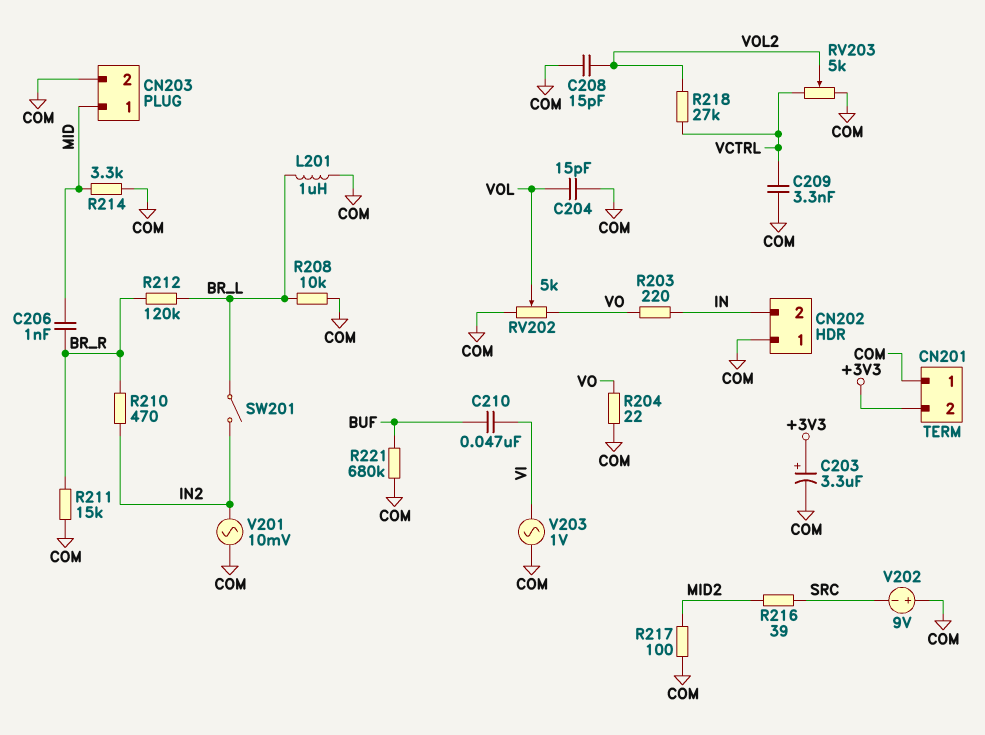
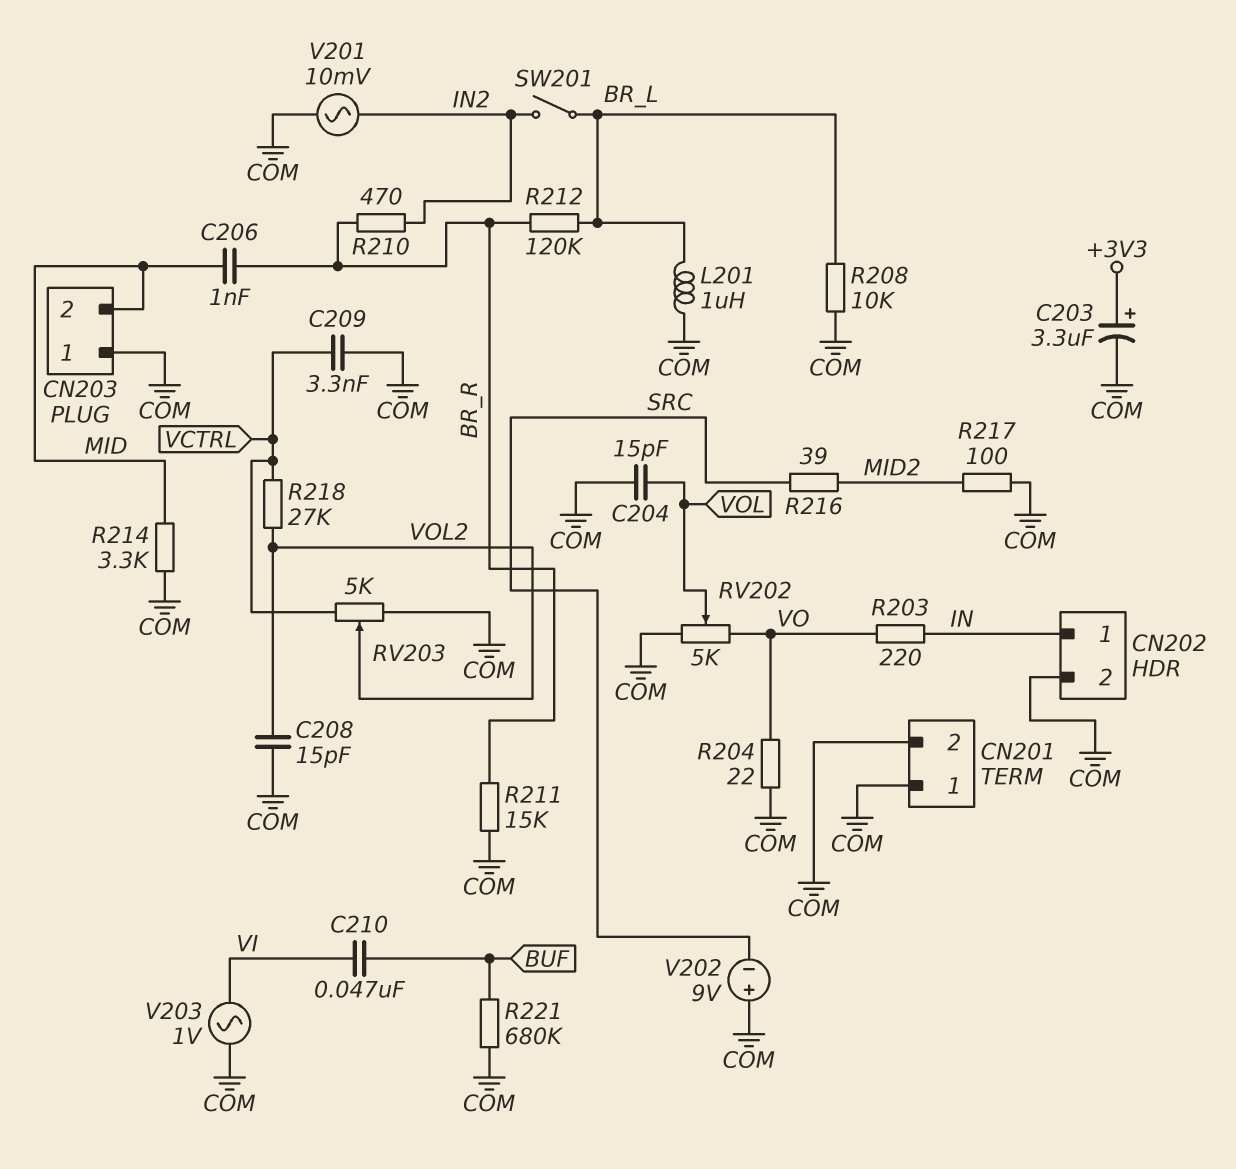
CN201 pin 2: +3V3 -> COM
CN202 pin 1: COM -> IN
CN202 pin 2: IN -> COM
CN203 pin 1: MID -> COM
CN203 pin 2: COM -> MID

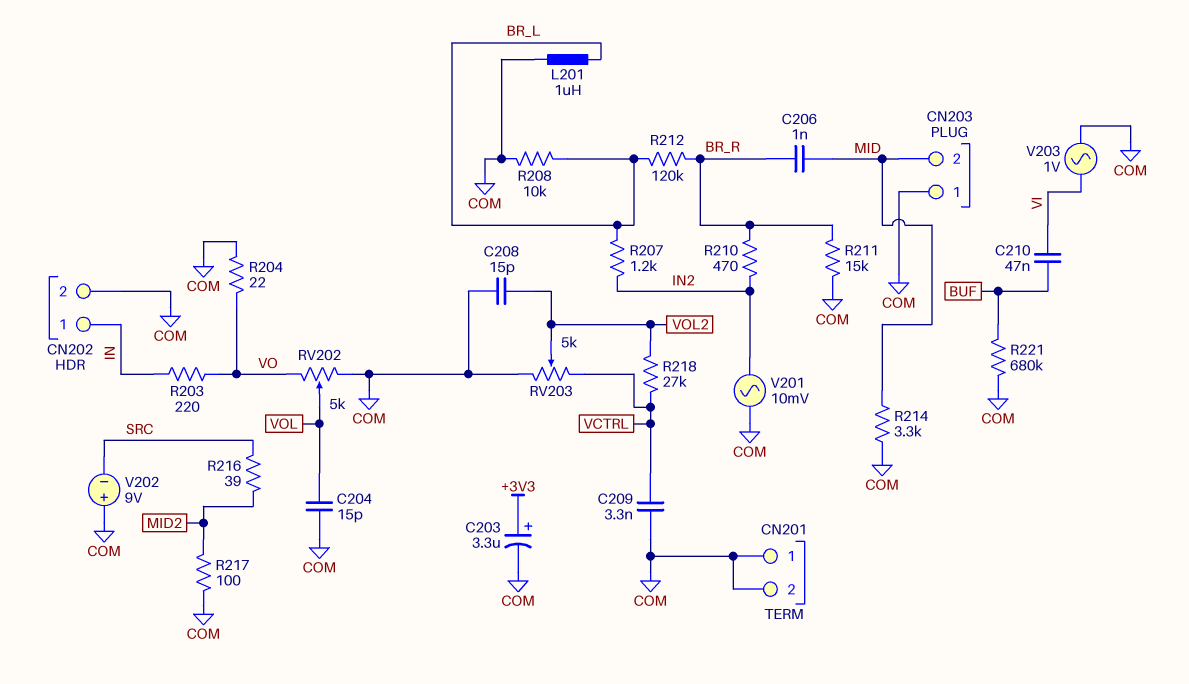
R207: none -> 1.2k (BR_L, IN2)
SW201: switch (BR_L, IN2) -> none

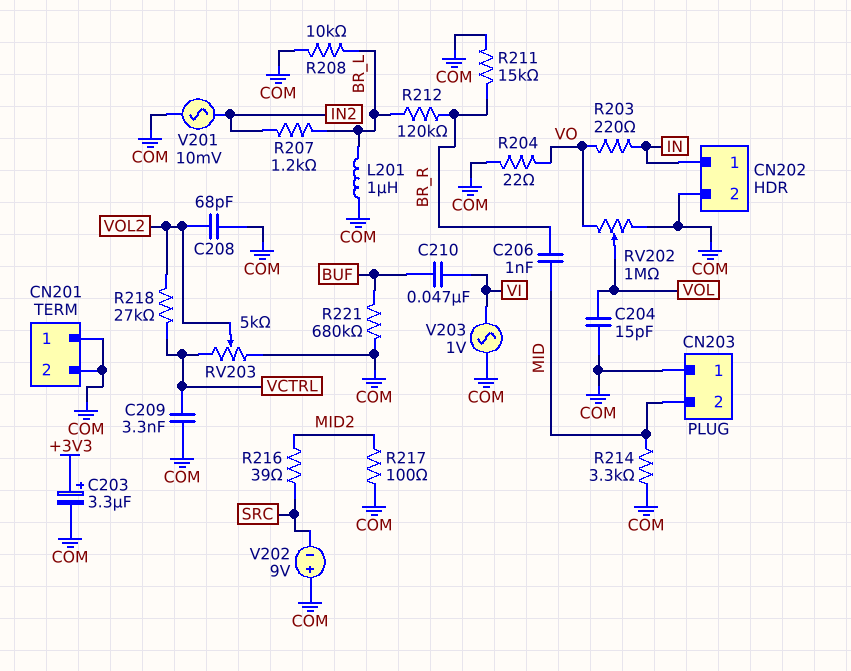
C208: 15pF (COM, VOL2) -> 68pF (COM, VOL2)
R210: 470 (BR_R, IN2) -> none
RV202: 5k (COM, VO, wiper VOL) -> 1M (COM, VO, wiper VOL)

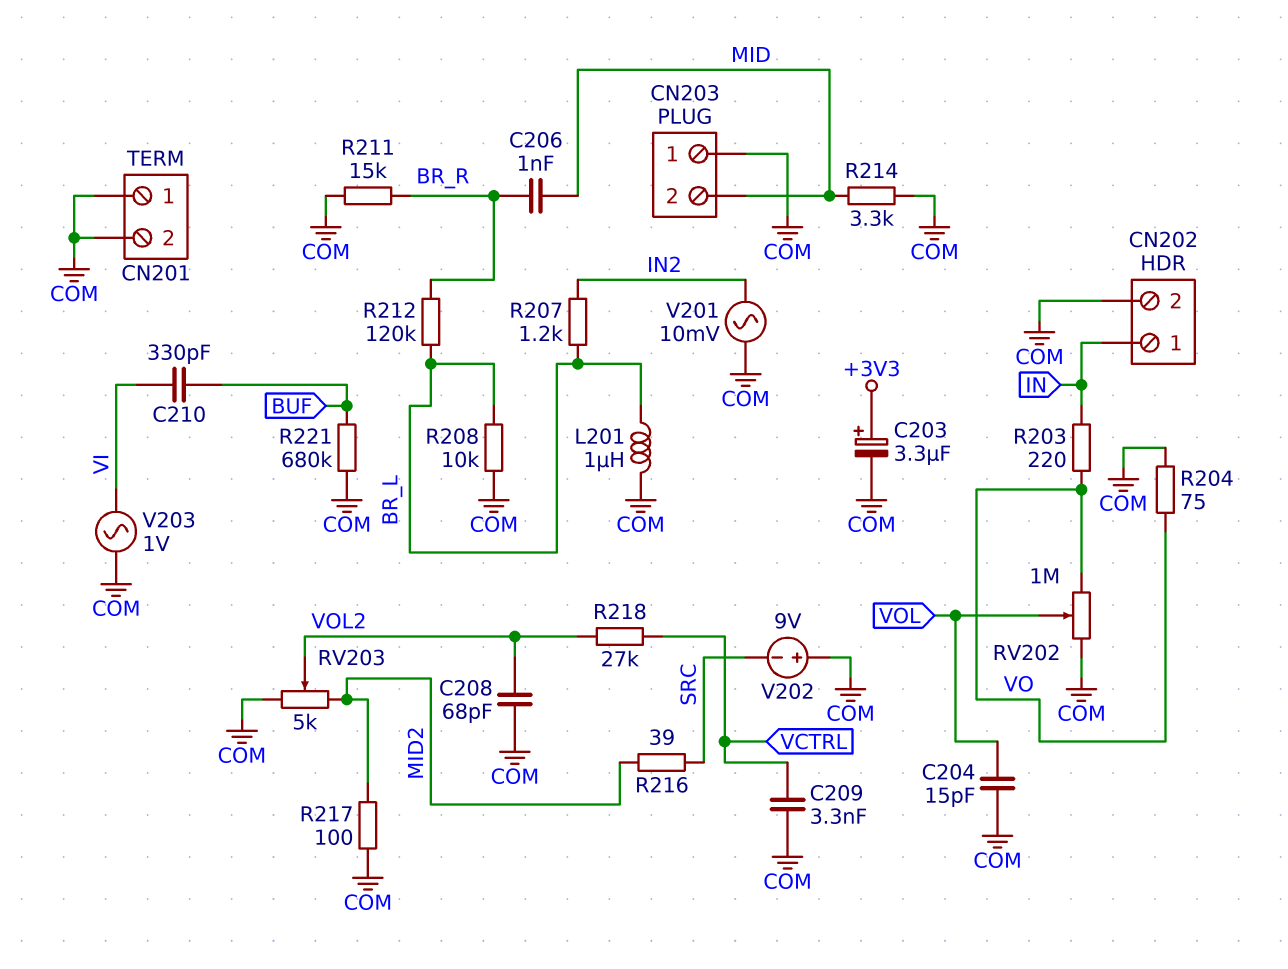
C210: 47nF (BUF, VI) -> 330pF (BUF, VI)
R204: 22 (COM, VO) -> 75 (COM, VO)
RV203: 5k (COM, VCTRL, wiper VOL2) -> 5k (COM, MID2, wiper VOL2)

